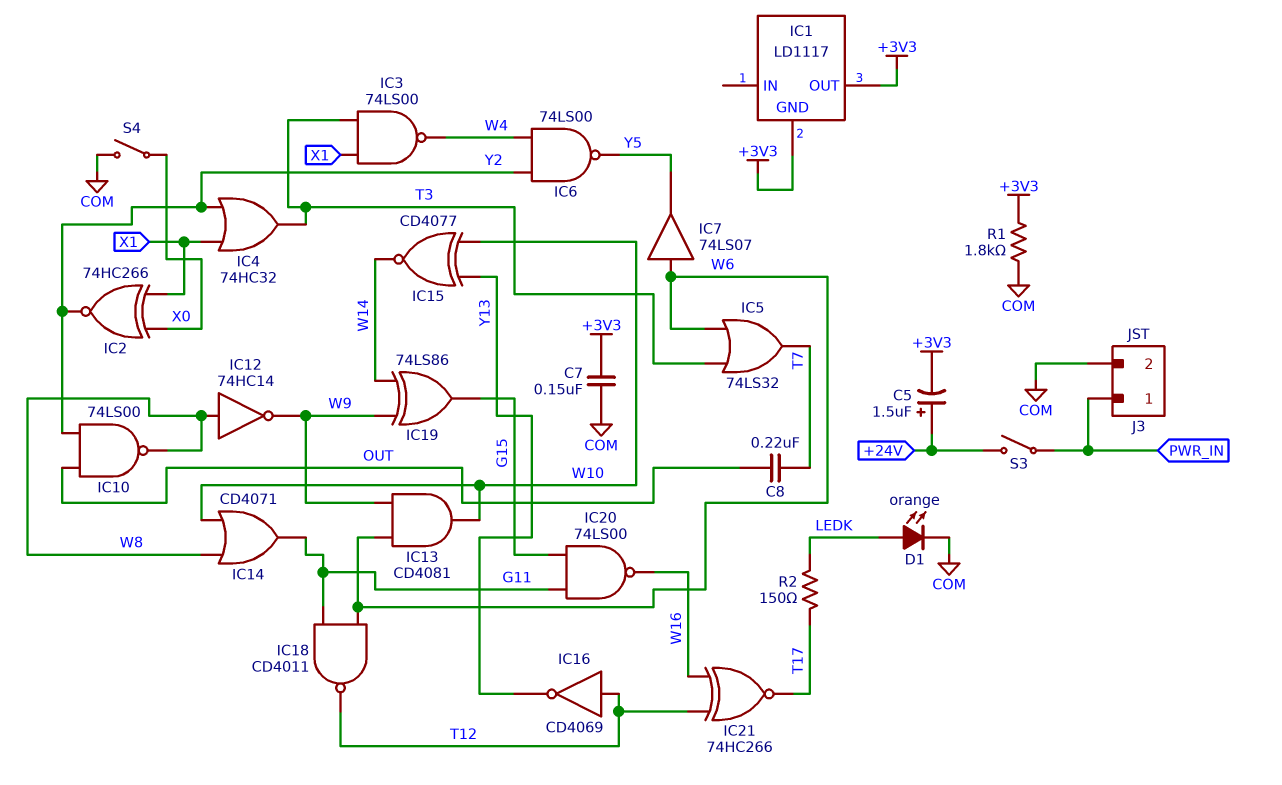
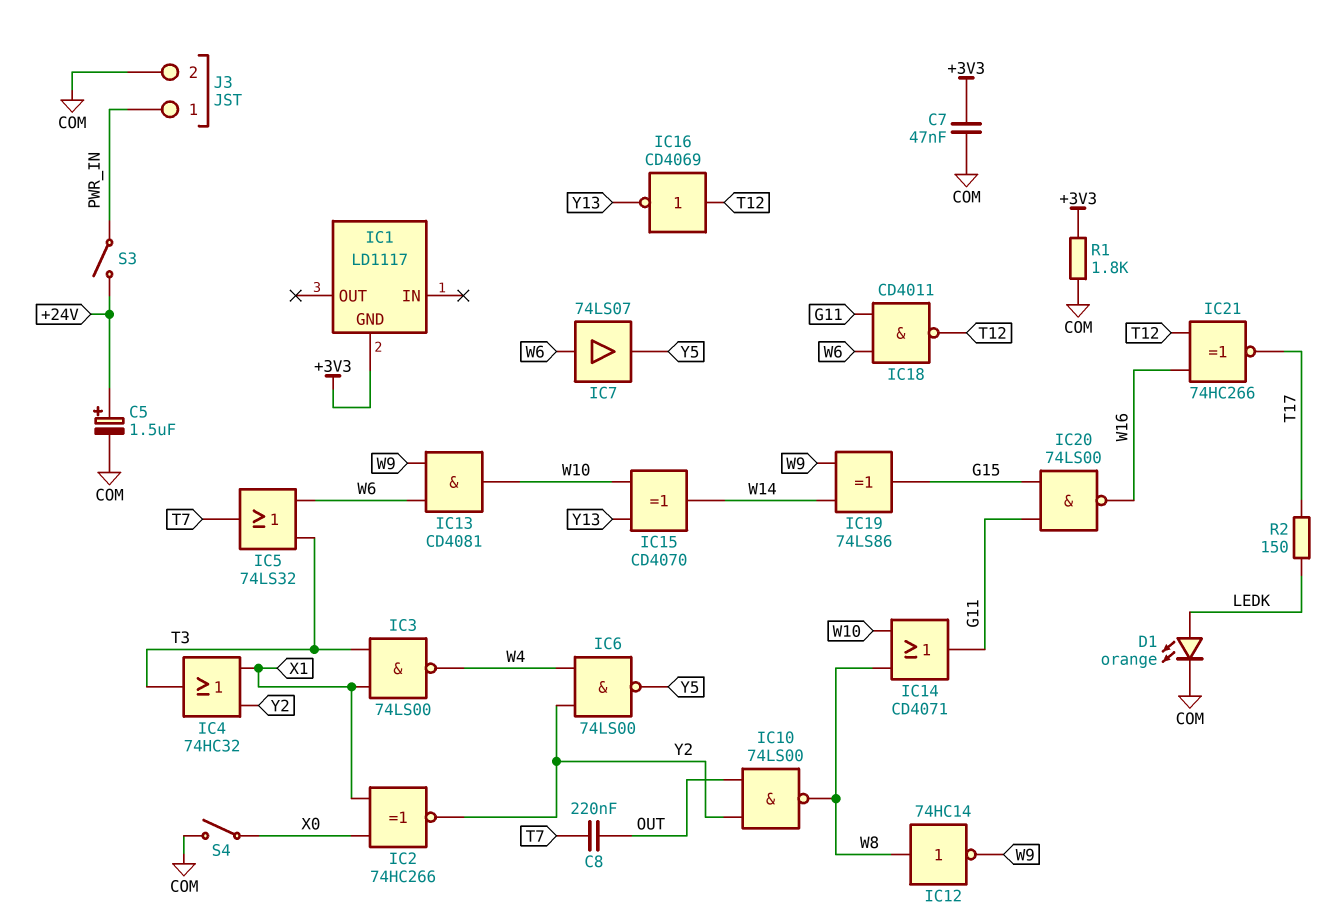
C5: 1.5uF (plus +24V, minus +3V3) -> 1.5uF (plus +24V, minus COM)
C7: 150nF (+3V3, COM) -> 47nF (+3V3, COM)
IC1 pin OUT: +3V3 -> none
IC15: XNOR CD4077 (in W10, in Y13, out W14) -> XOR CD4070 (in W10, in Y13, out W14)

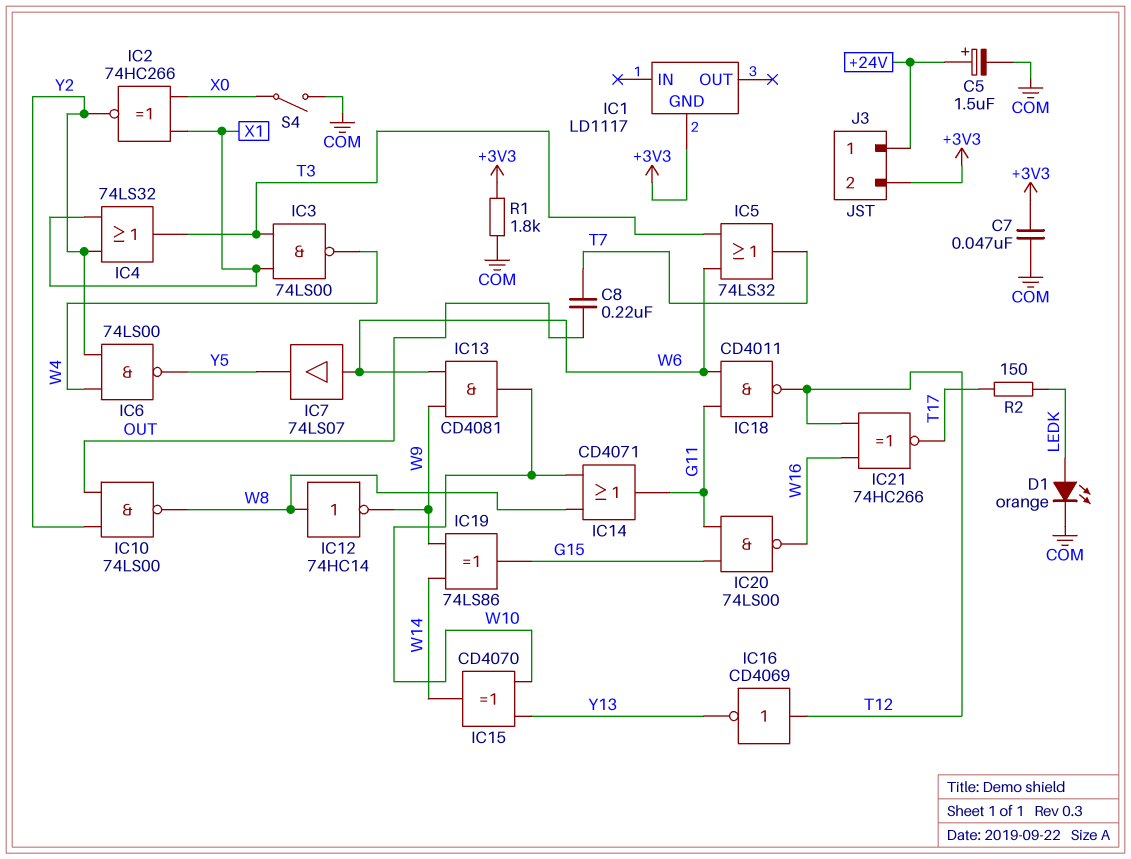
IC4: OR 74HC32 (in X1, in Y2, out T3) -> OR 74LS32 (in X1, in Y2, out T3)
J3 pin 1: PWR_IN -> +24V
J3 pin 2: COM -> +3V3
S3: switch (+24V, PWR_IN) -> none

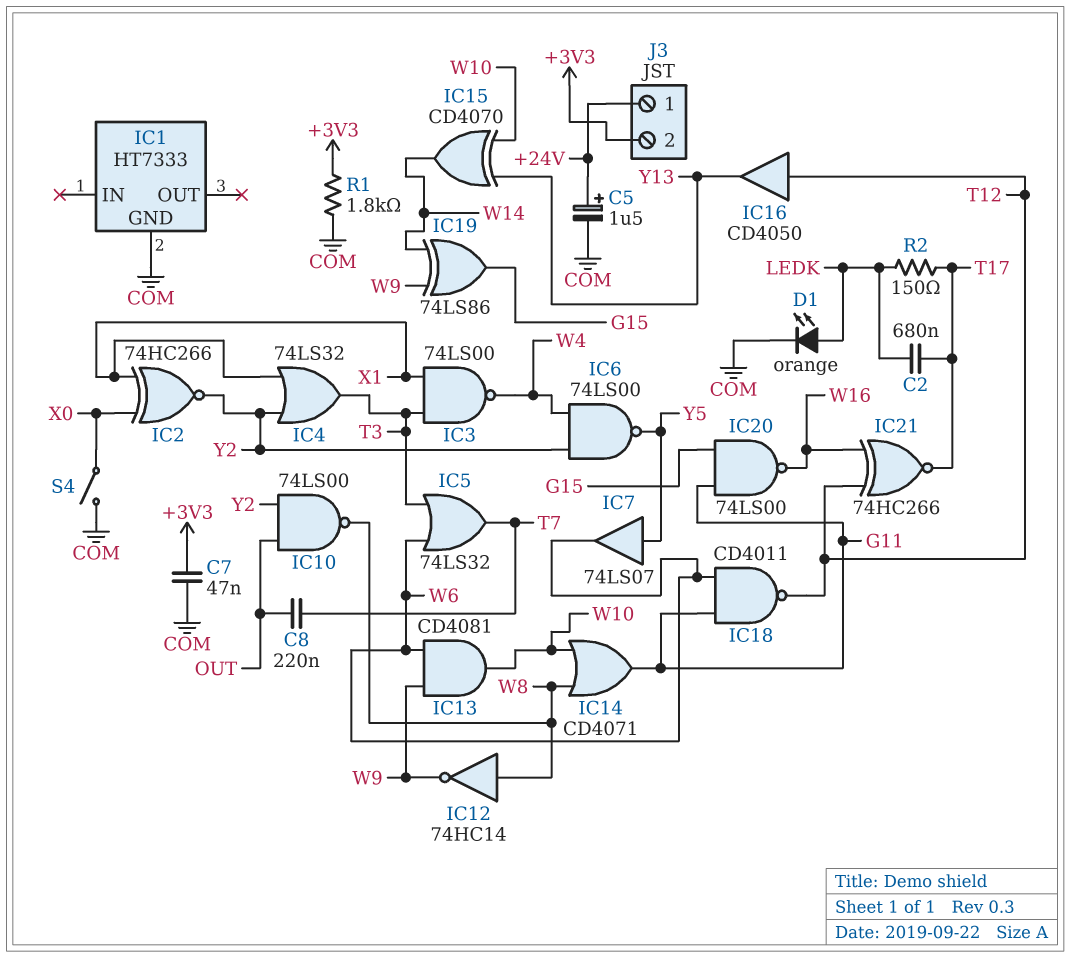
C2: none -> 680nF (LEDK, T17)
IC1: LD1117 -> HT7333
IC1 pin GND: +3V3 -> COM
IC7: buffer 74LS07 (in W6, out Y5) -> buffer 74LS07 (in Y5, out W6)
IC16: NOT CD4069 (in T12, out Y13) -> buffer CD4050 (in T12, out Y13)

